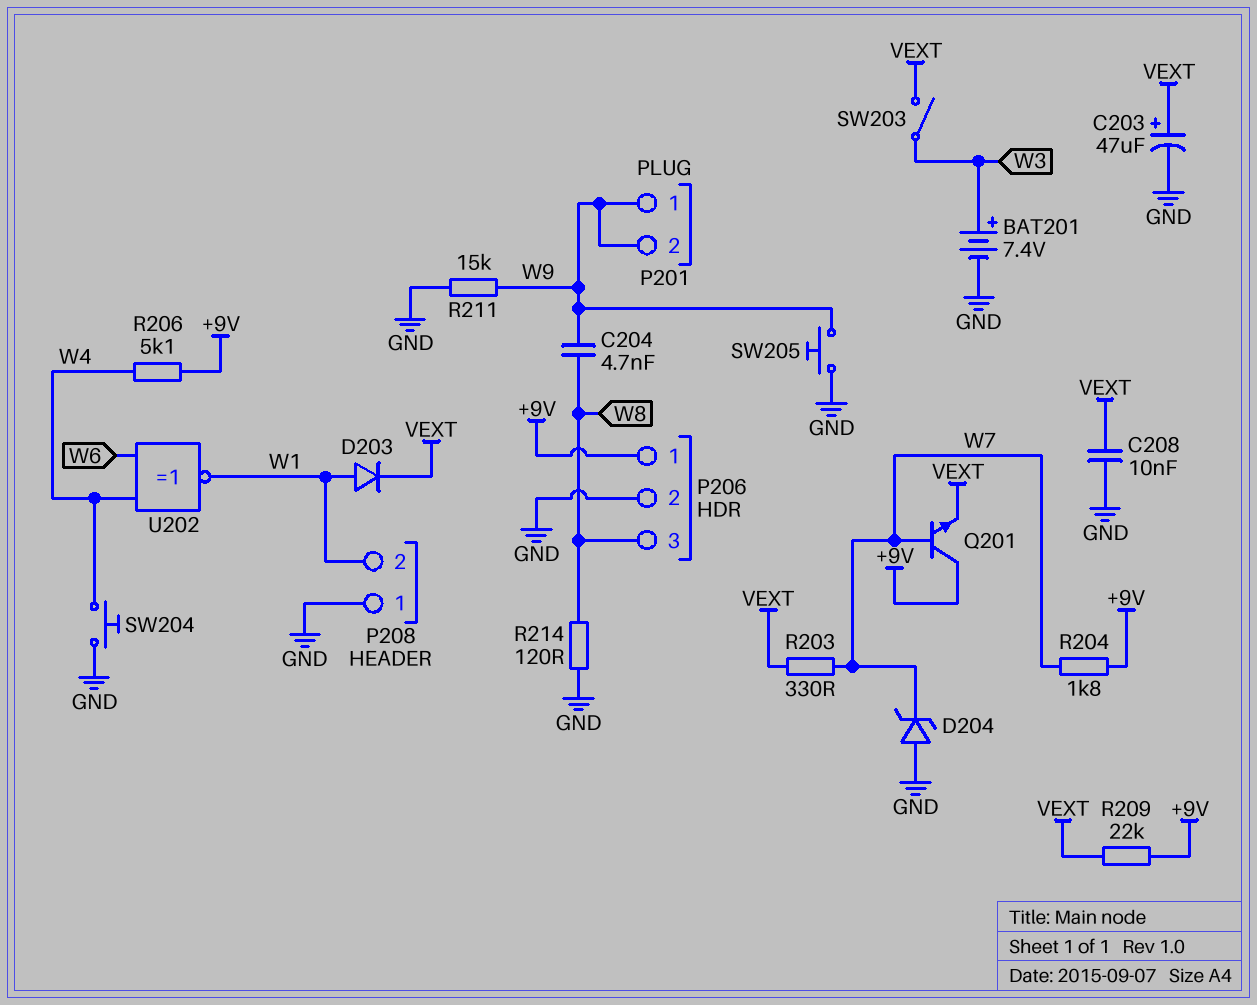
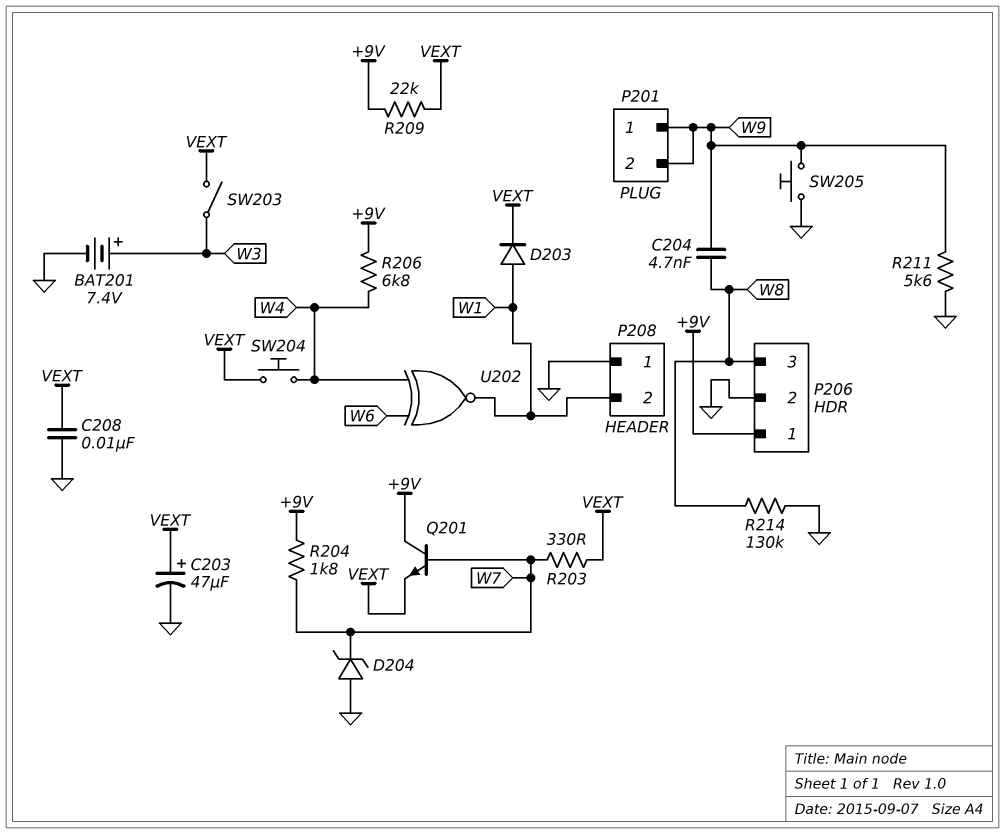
R206: 5.1k (+9V, W4) -> 6.8k (+9V, W4)
R211: 15k (GND, W9) -> 5.6k (GND, W9)
R214: 120 (GND, W8) -> 130k (GND, W8)
SW204: button (GND, W4) -> button (VEXT, W4)

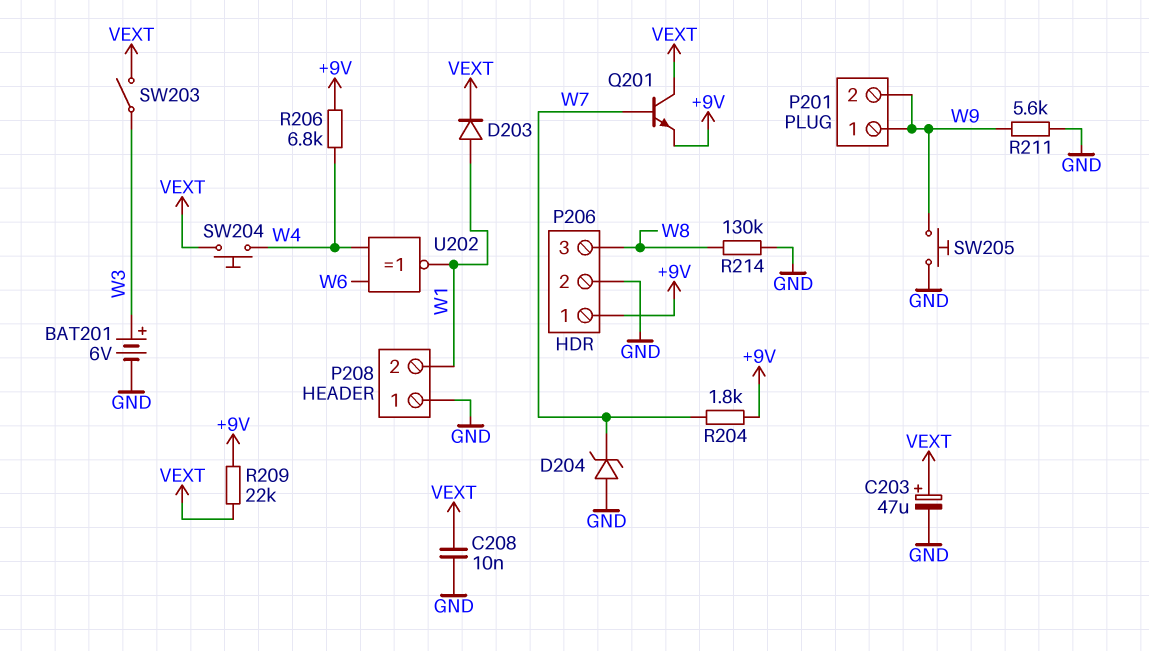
BAT201: 7.4V (plus W3, minus GND) -> 6V (plus W3, minus GND)
C204: 4.7nF (W8, W9) -> none
Q201: NPN (B W7, C +9V, E VEXT) -> NPN (B W7, C VEXT, E +9V)
R203: 330 (VEXT, W7) -> none

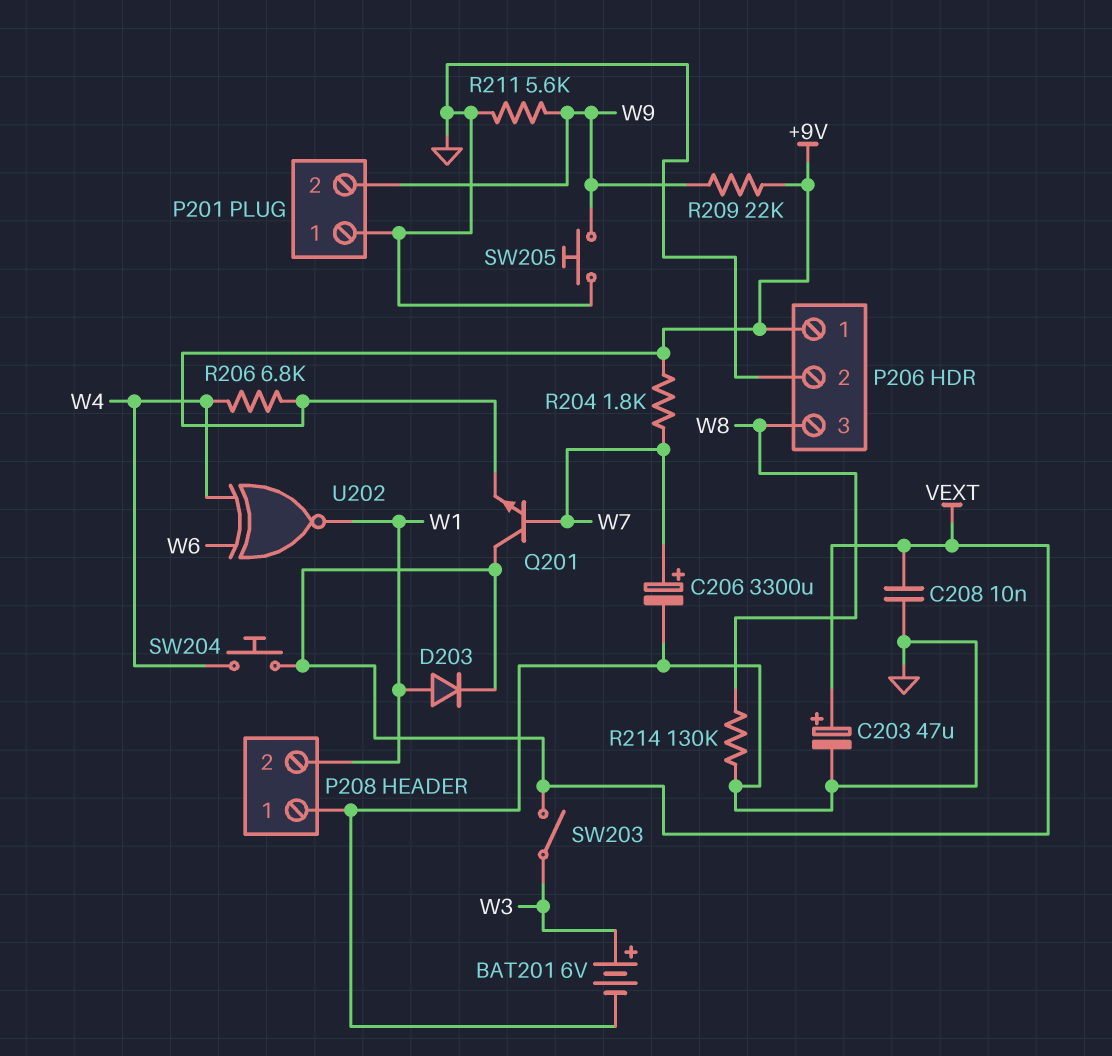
C206: none -> 3300uF (plus W7, minus GND)
D204: zener (A GND, K W7) -> none
P201 pin 1: W9 -> GND
R209: 22k (+9V, VEXT) -> 22k (+9V, W9)

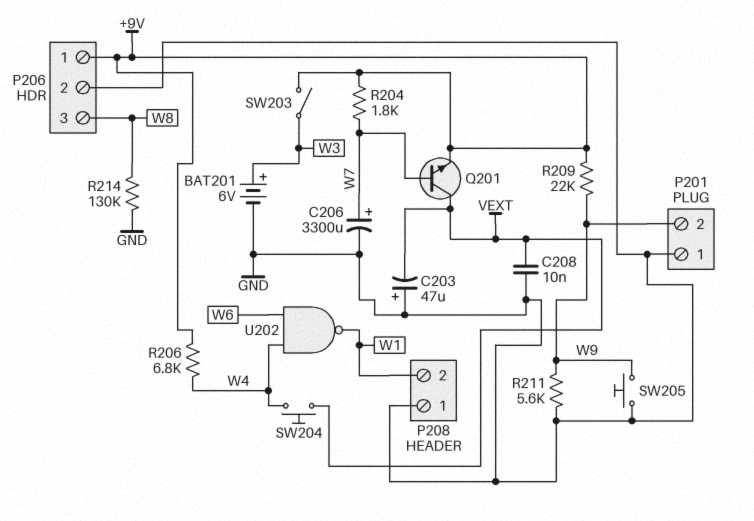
C203: 47uF (plus VEXT, minus GND) -> 47uF (plus GND, minus VEXT)
D203: diode (A W1, K VEXT) -> none
SW203: switch (VEXT, W3) -> switch (+9V, W3)
U202: XNOR (in W4, in W6, out W1) -> NAND (in W4, in W6, out W1)

